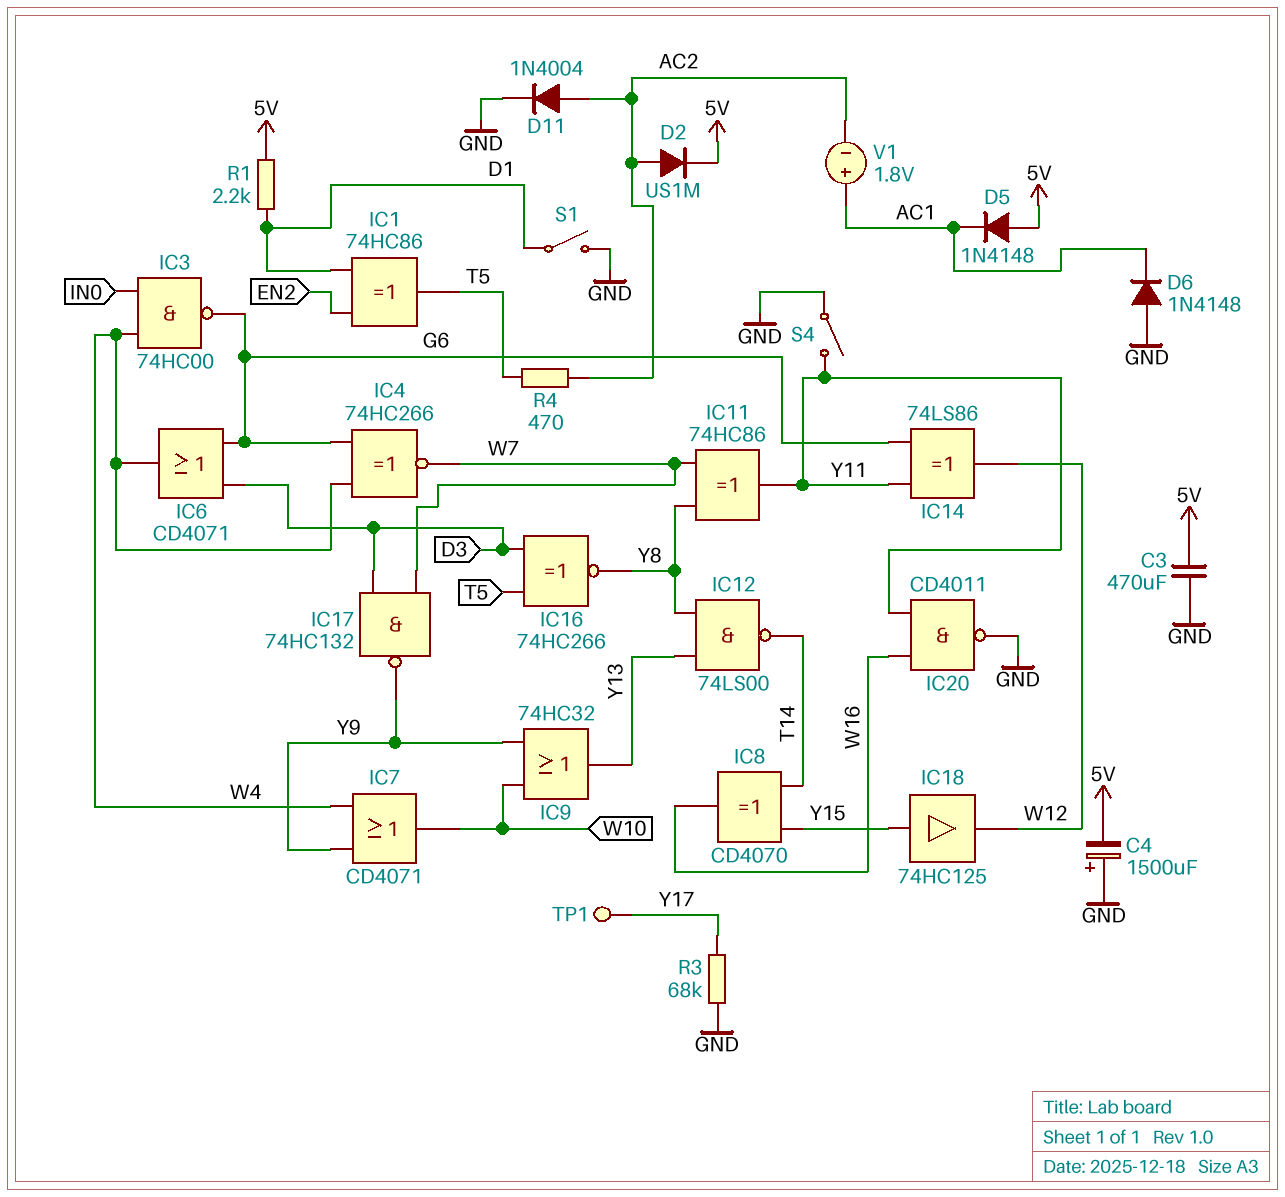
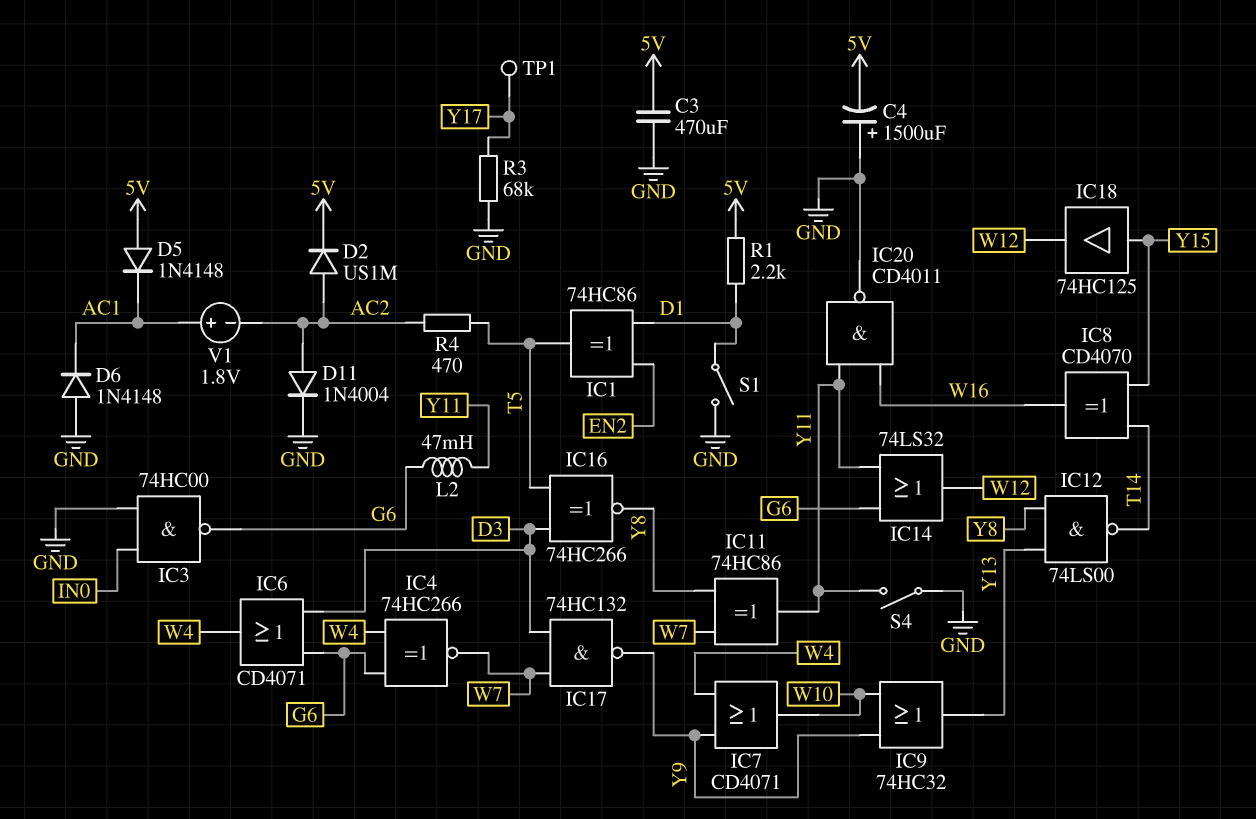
IC3: NAND 74HC00 (in IN0, in W4, out G6) -> NAND 74HC00 (in GND, in IN0, out G6)
IC14: XOR 74LS86 (in G6, in Y11, out W12) -> OR 74LS32 (in G6, in Y11, out W12)
L2: none -> 47mH (G6, Y11)

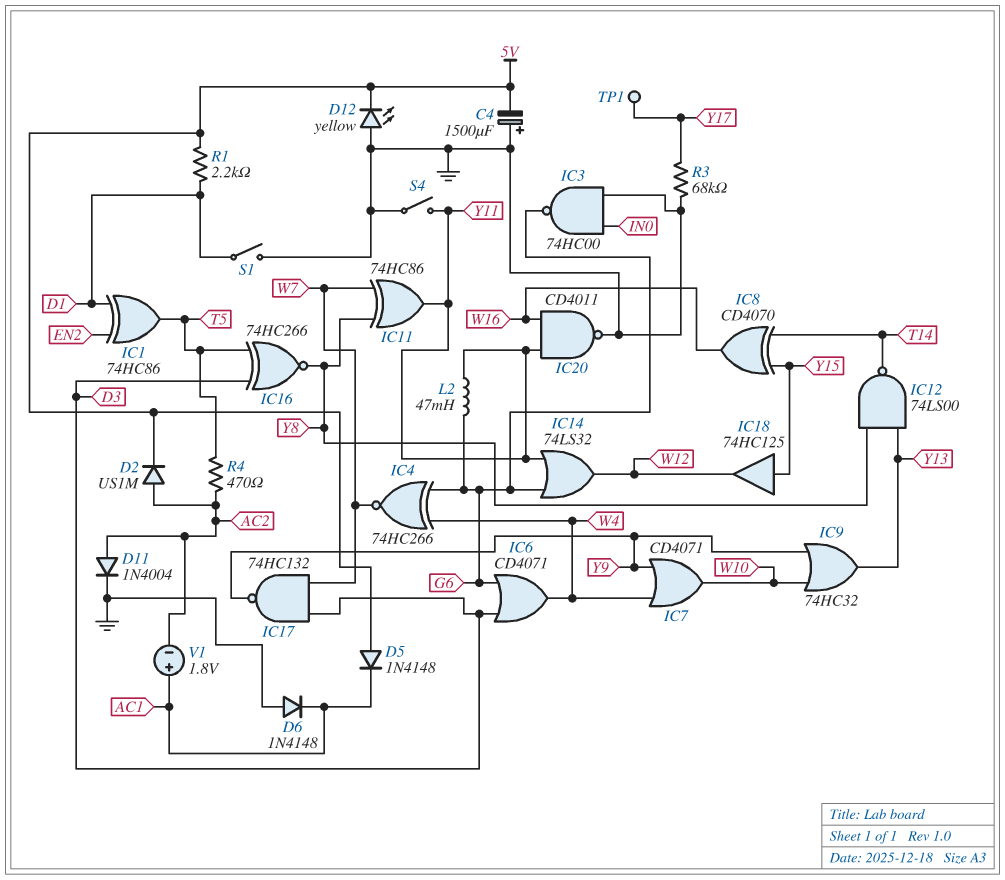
C3: 470uF (5V, GND) -> none
D12: none -> LED yellow (A GND, K 5V)

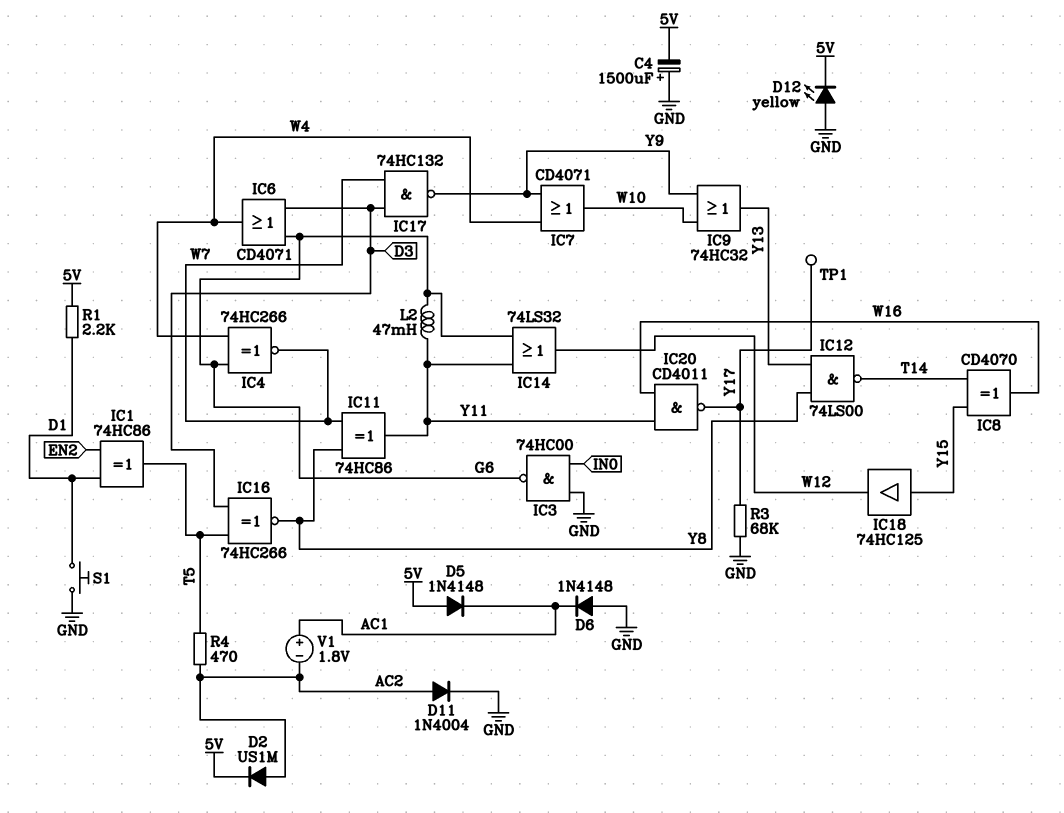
IC20: NAND CD4011 (in W16, in Y11, out GND) -> NAND CD4011 (in W16, in Y11, out Y17)
S1: switch (D1, GND) -> button (D1, GND)
S4: switch (GND, Y11) -> none

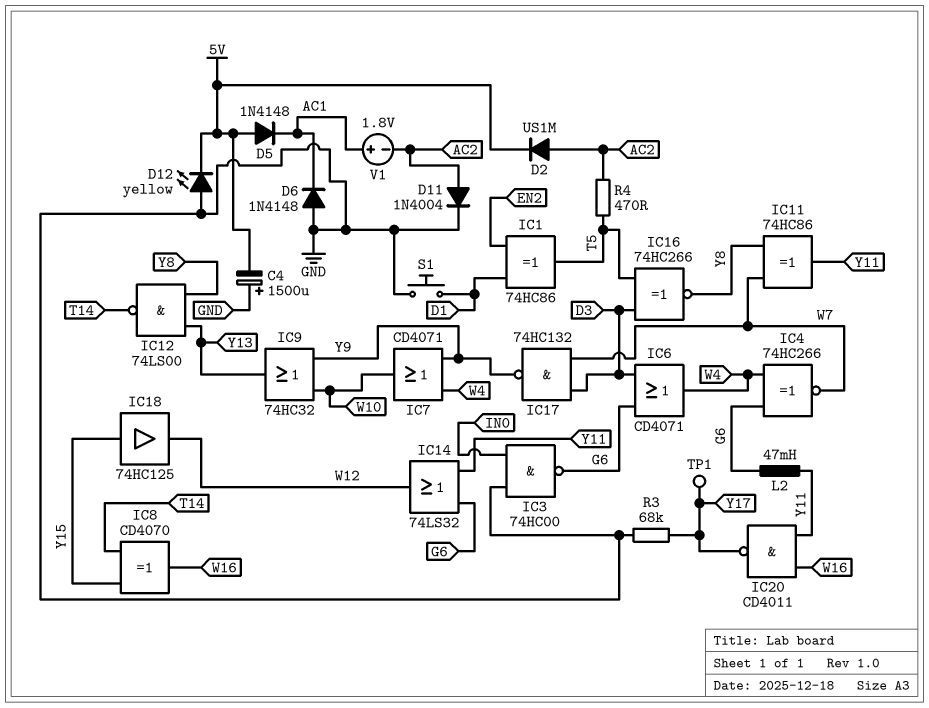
R1: 2.2k (5V, D1) -> none

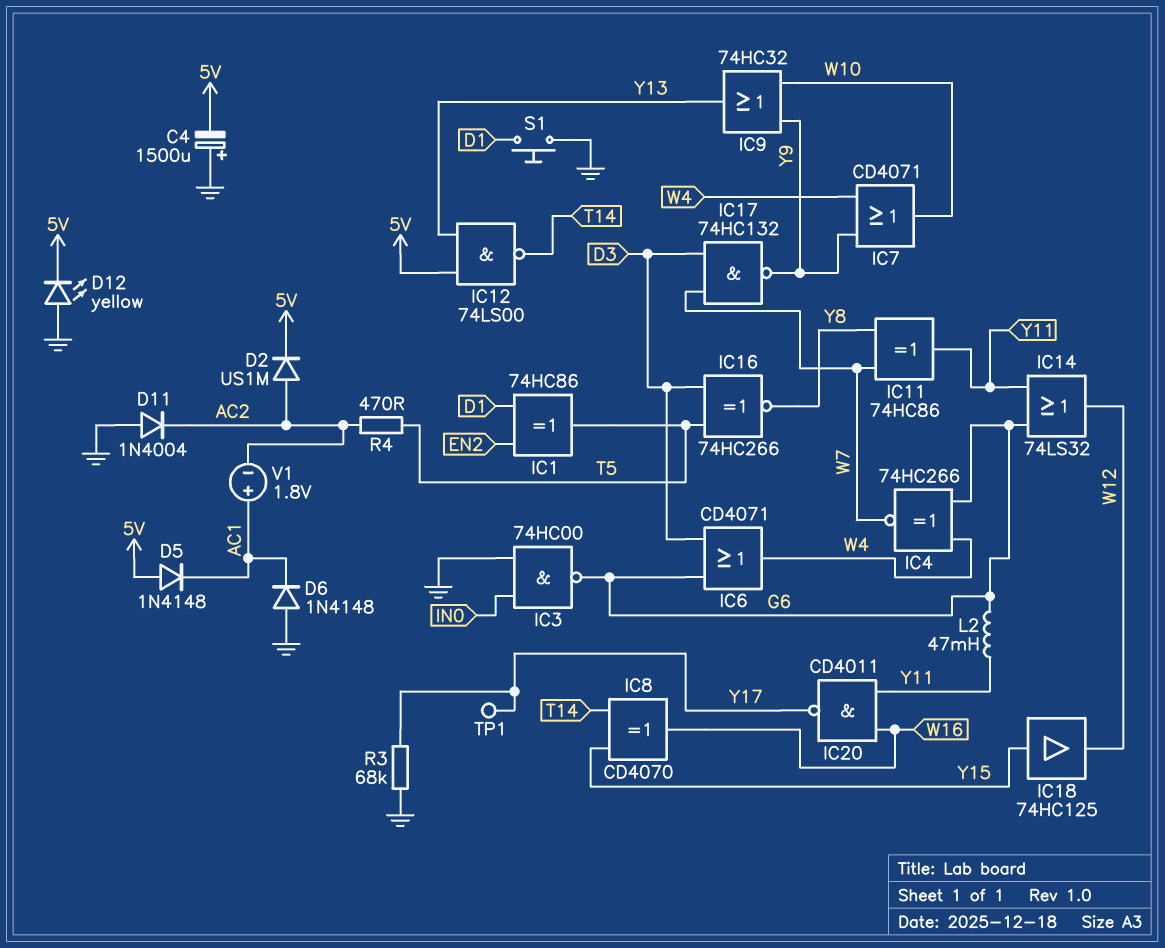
D11: diode 1N4004 (A AC2, K GND) -> diode 1N4004 (A GND, K AC2)
IC12: NAND 74LS00 (in Y8, in Y13, out T14) -> NAND 74LS00 (in 5V, in Y13, out T14)

